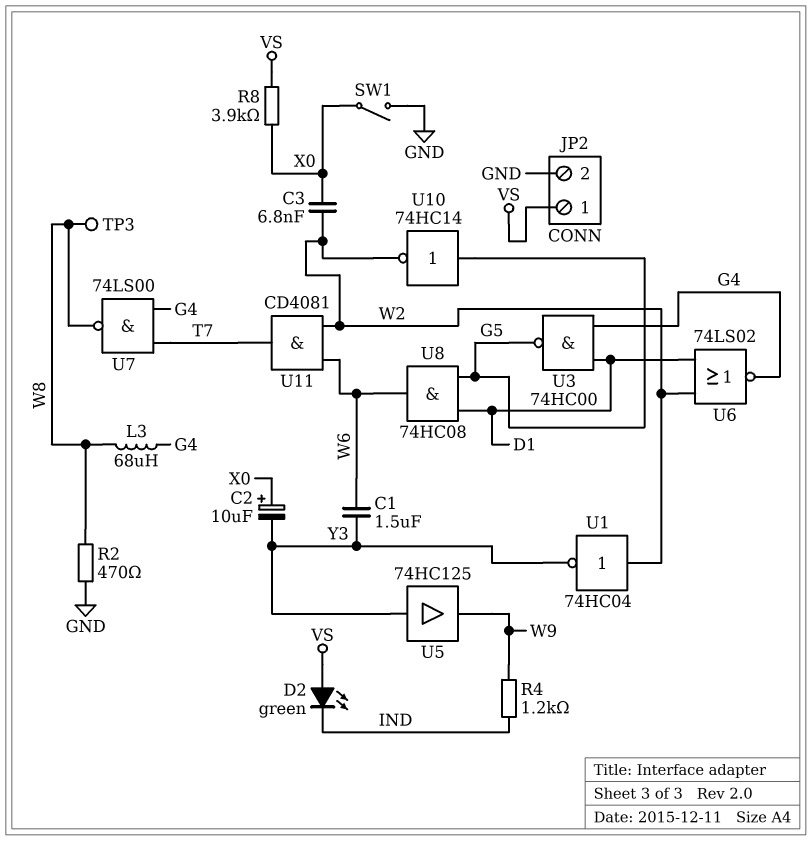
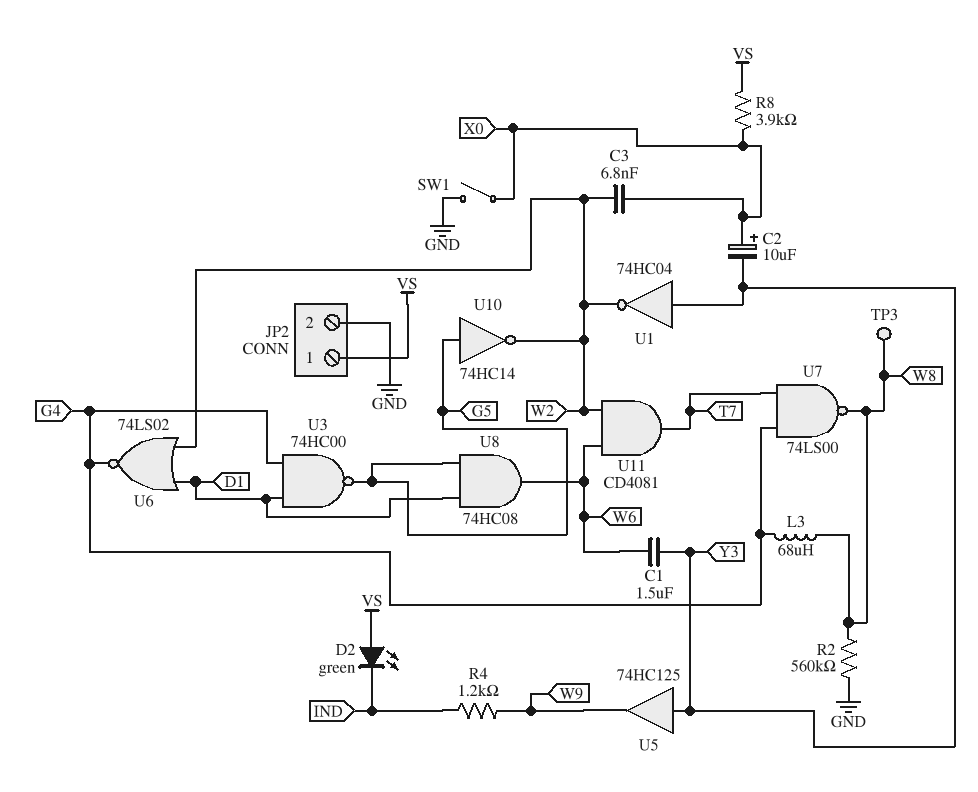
R2: 470 (GND, W8) -> 560k (GND, W8)
U1: NOT 74HC04 (in W2, out Y3) -> NOT 74HC04 (in Y3, out W2)

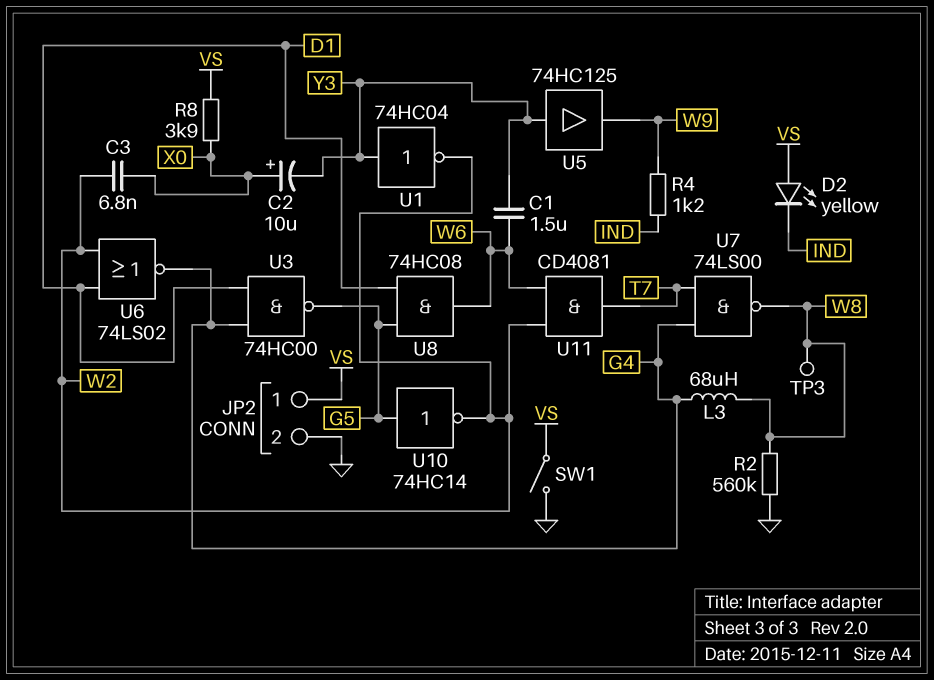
D2: LED green (A VS, K IND) -> LED yellow (A VS, K IND)
SW1: switch (GND, X0) -> switch (GND, VS)

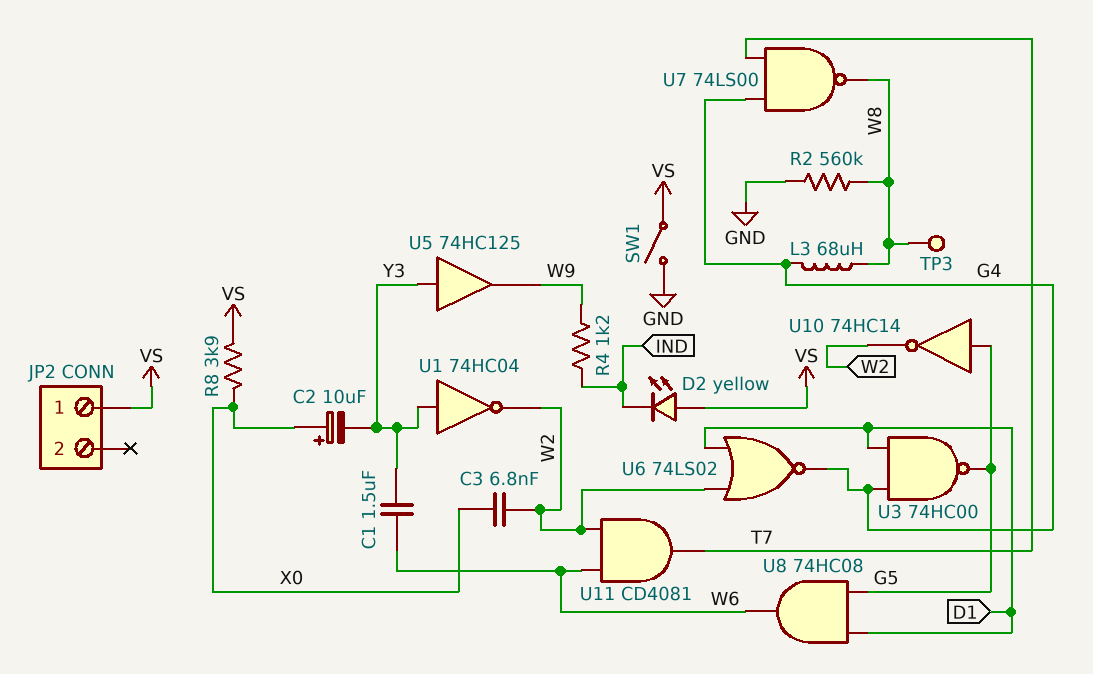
JP2 pin 2: GND -> none

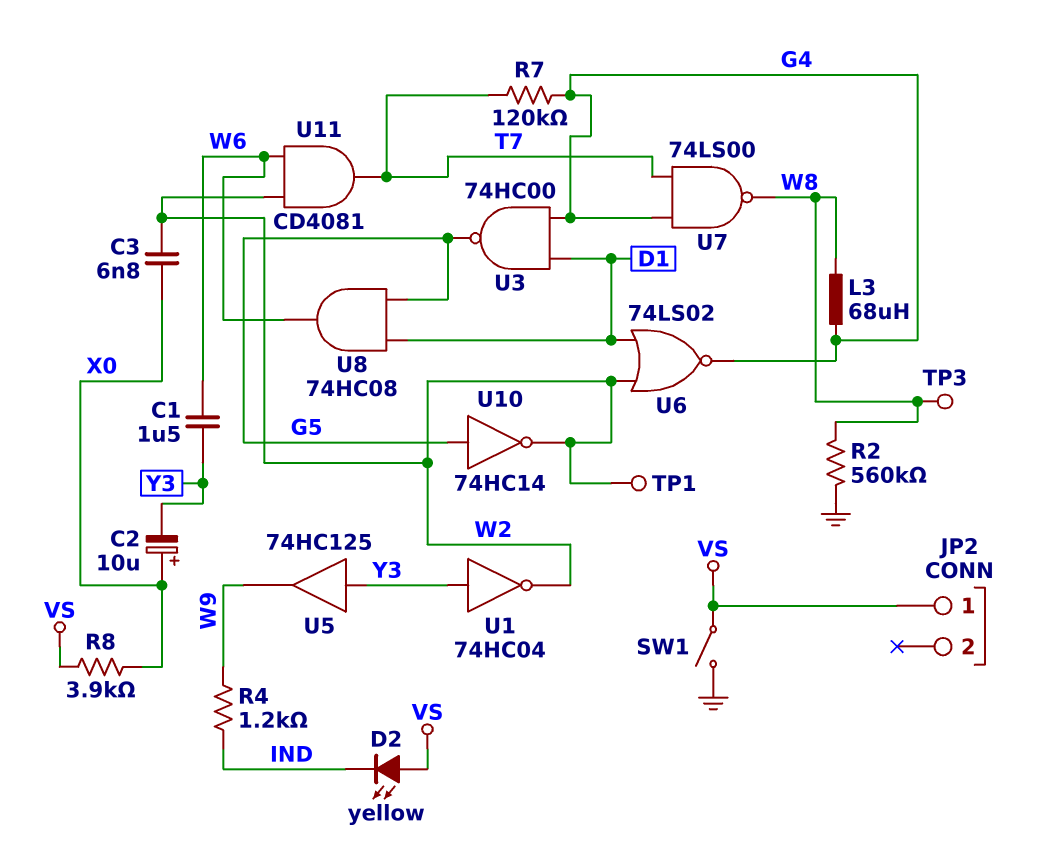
R7: none -> 120k (G4, T7)
TP1: none -> test point (W2)

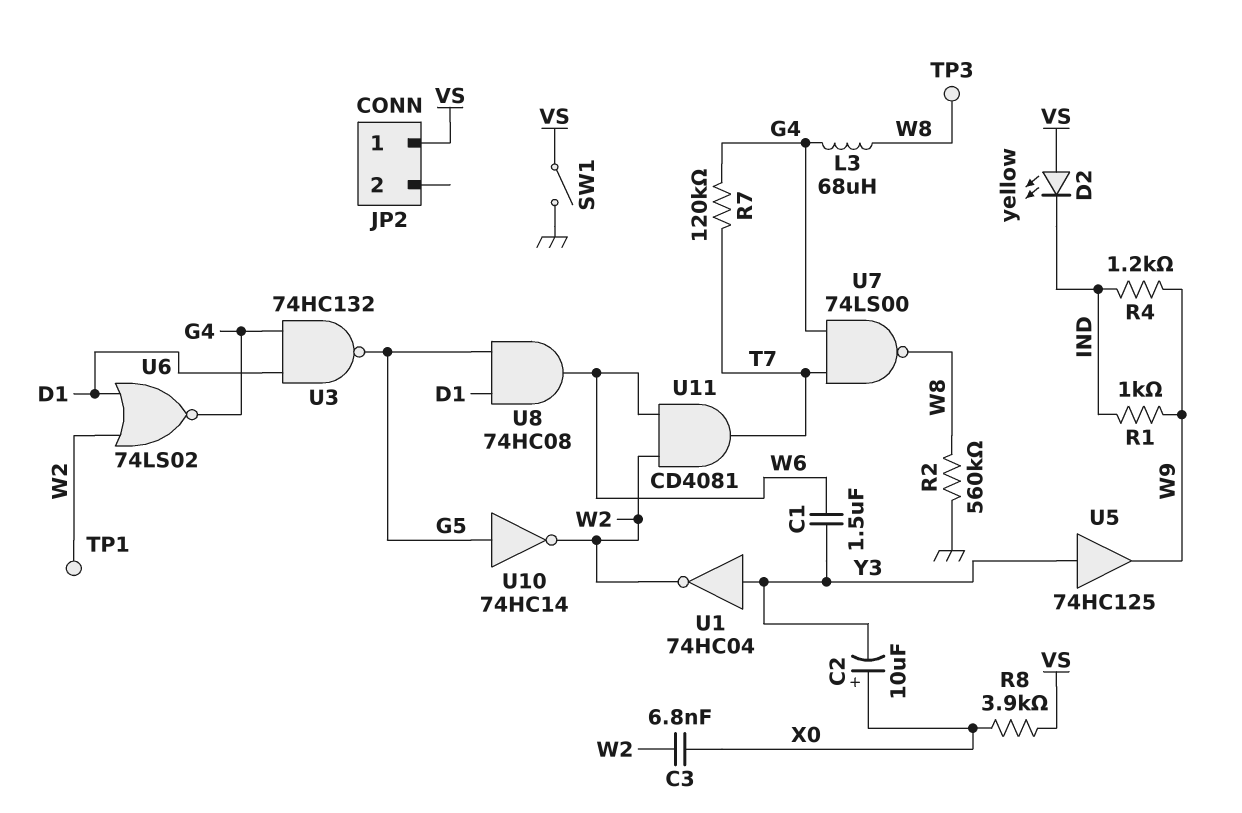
R1: none -> 1k (IND, W9)
U3: NAND 74HC00 (in D1, in G4, out G5) -> NAND 74HC132 (in D1, in G4, out G5)

